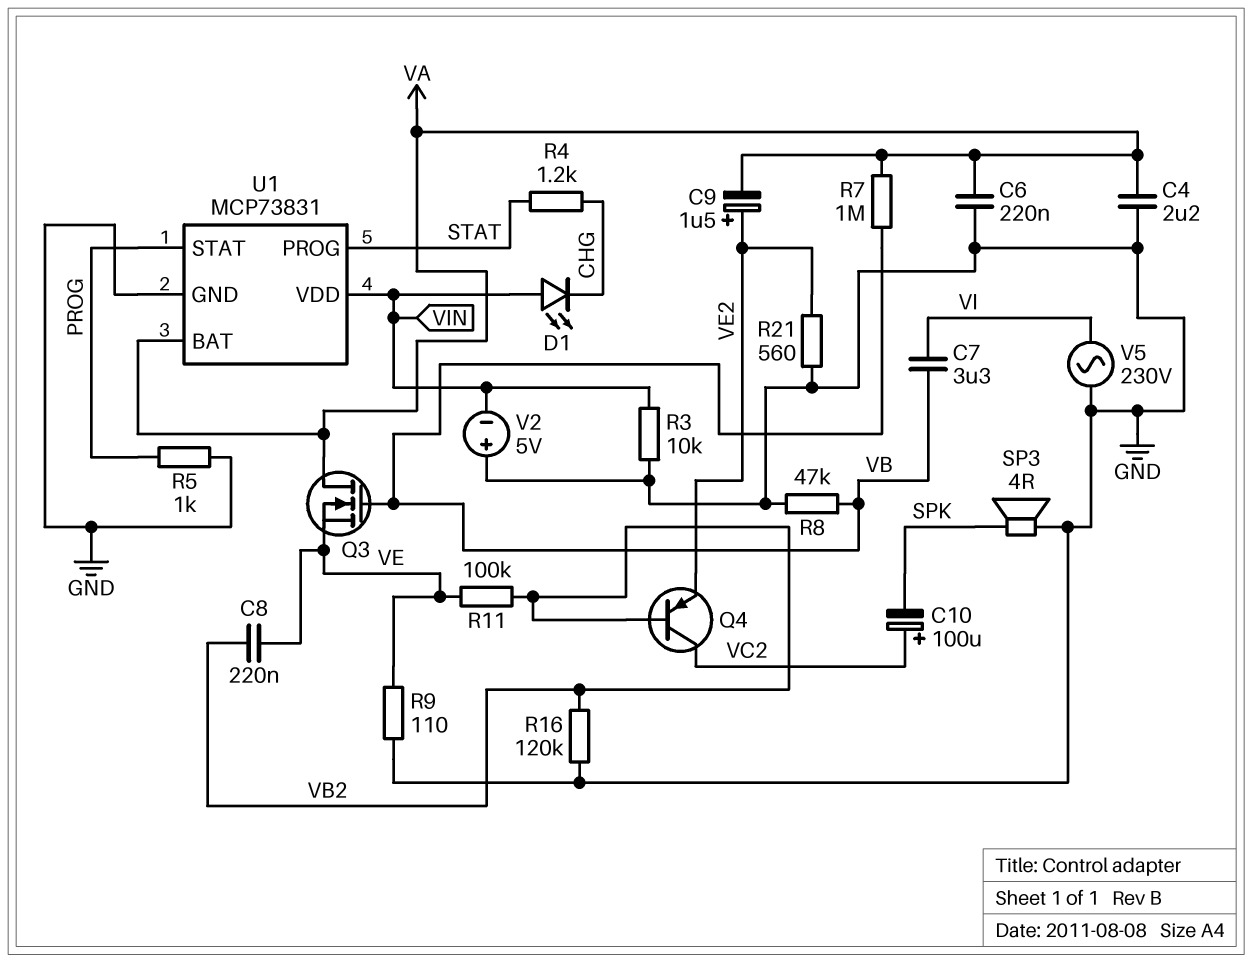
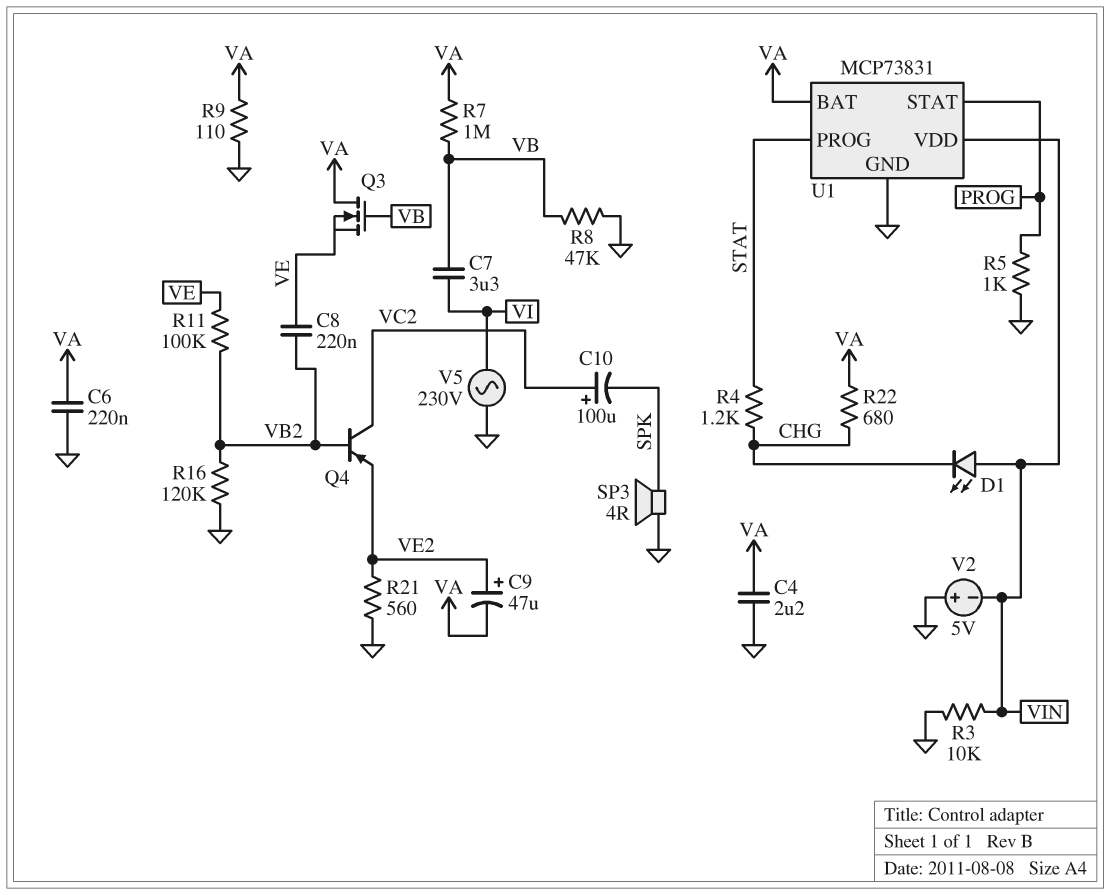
C9: 1.5uF (plus VE2, minus VA) -> 47uF (plus VE2, minus VA)
R9: 110 (GND, VE) -> 110 (GND, VA)
R22: none -> 680 (CHG, VA)

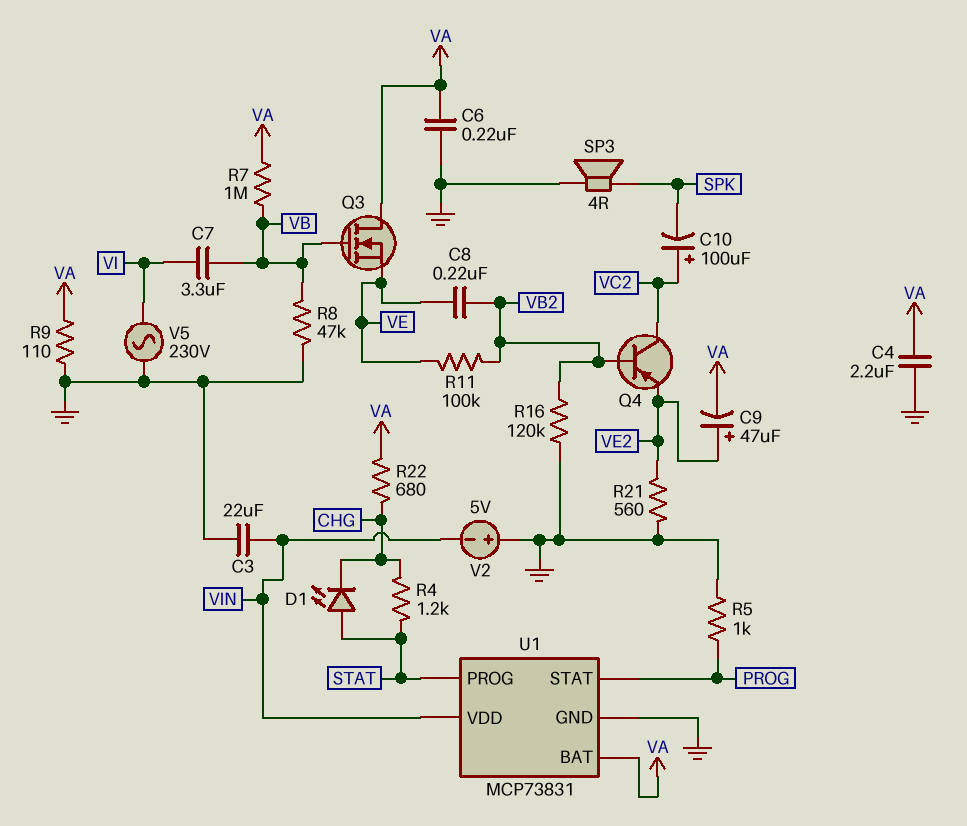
C3: none -> 22uF (GND, VIN)
D1: LED (A VIN, K CHG) -> LED (A STAT, K CHG)
R3: 10k (GND, VIN) -> none

